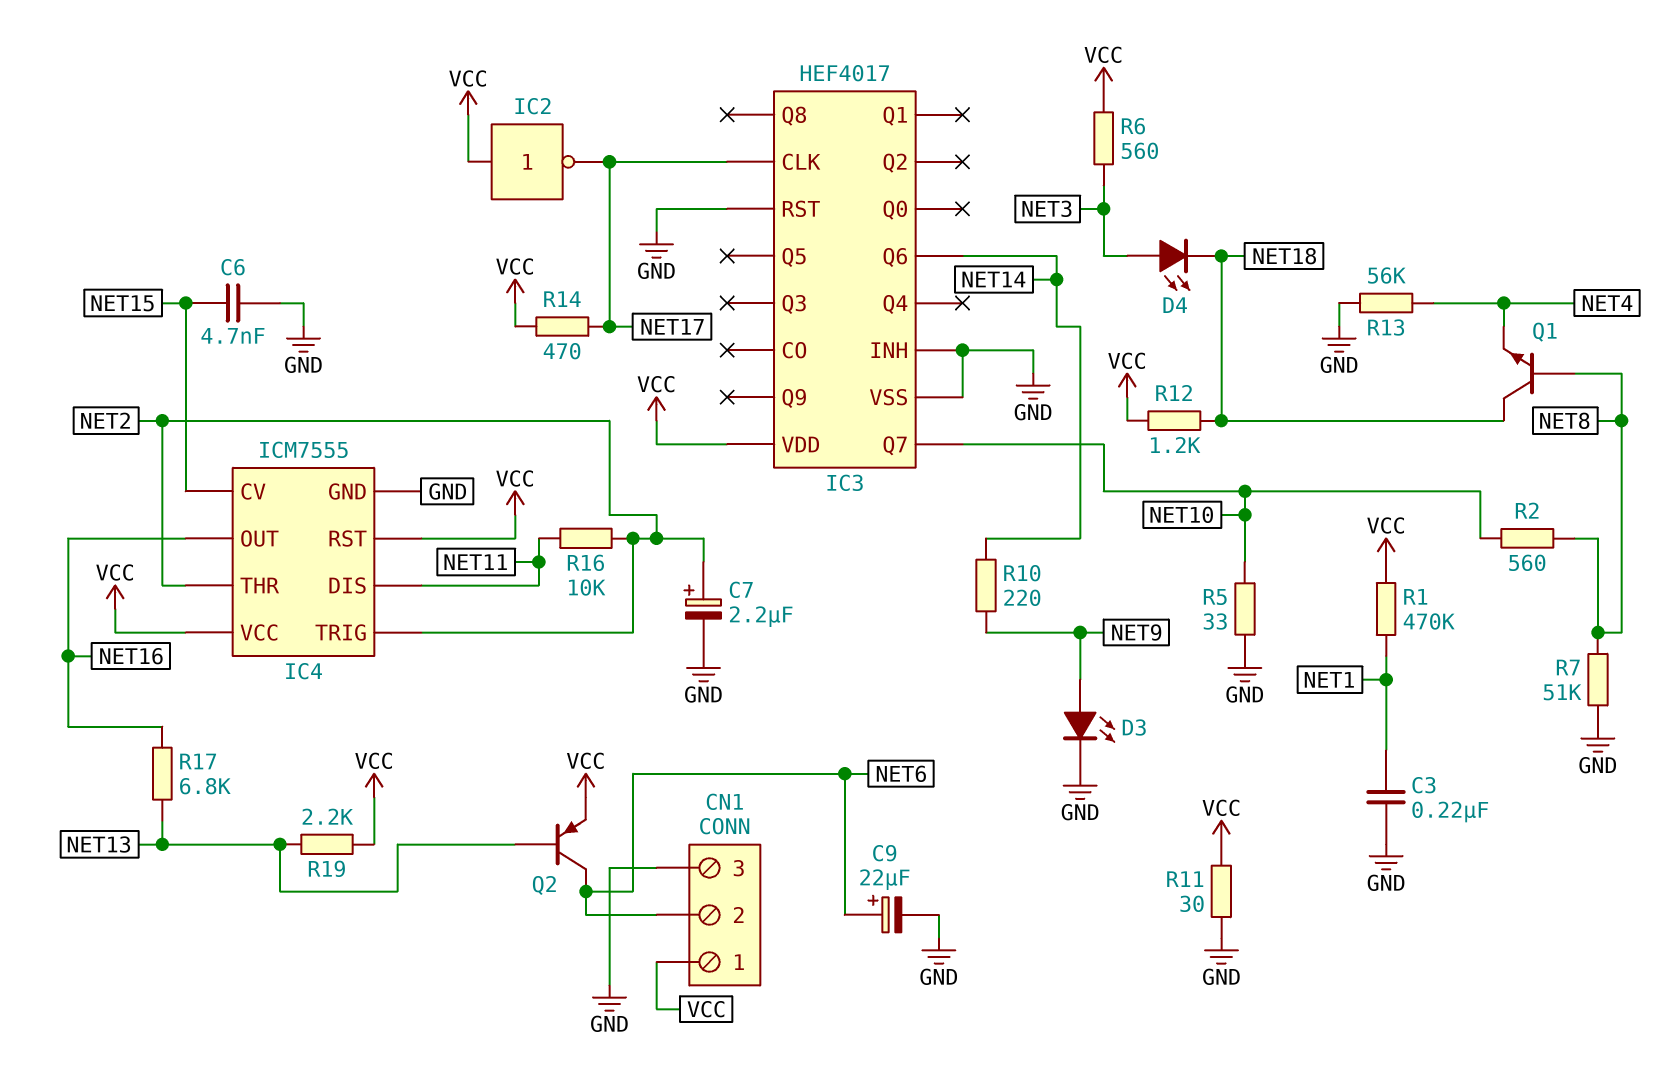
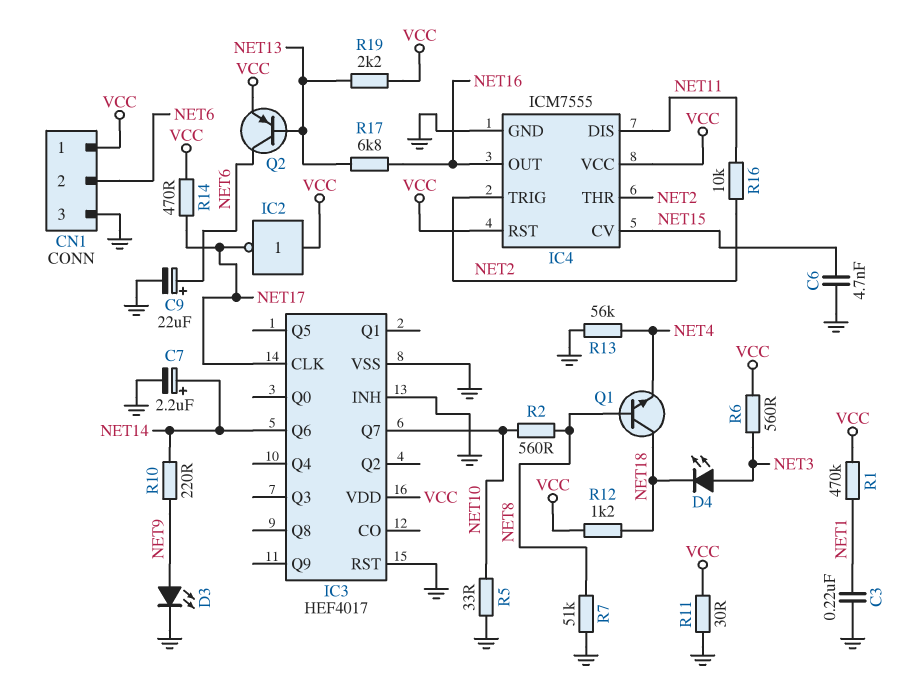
C7: 2.2uF (plus NET2, minus GND) -> 2.2uF (plus NET14, minus GND)

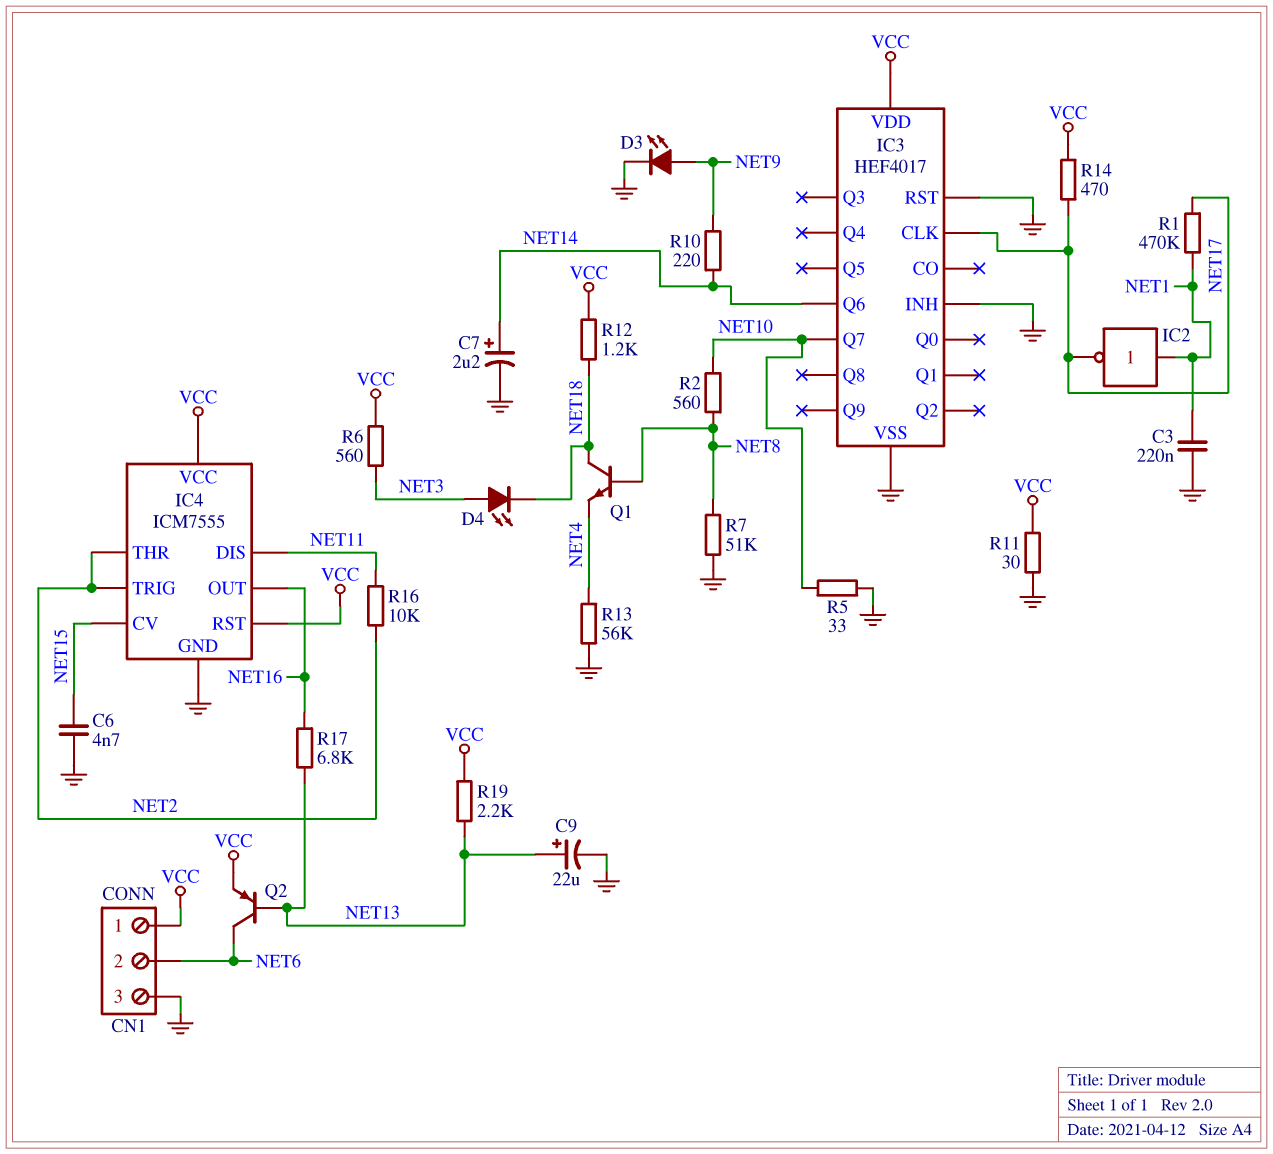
C9: 22uF (plus NET6, minus GND) -> 22uF (plus NET13, minus GND)
IC2: NOT (in VCC, out NET17) -> NOT (in NET1, out NET17)
R1: 470k (NET1, VCC) -> 470k (NET1, NET17)

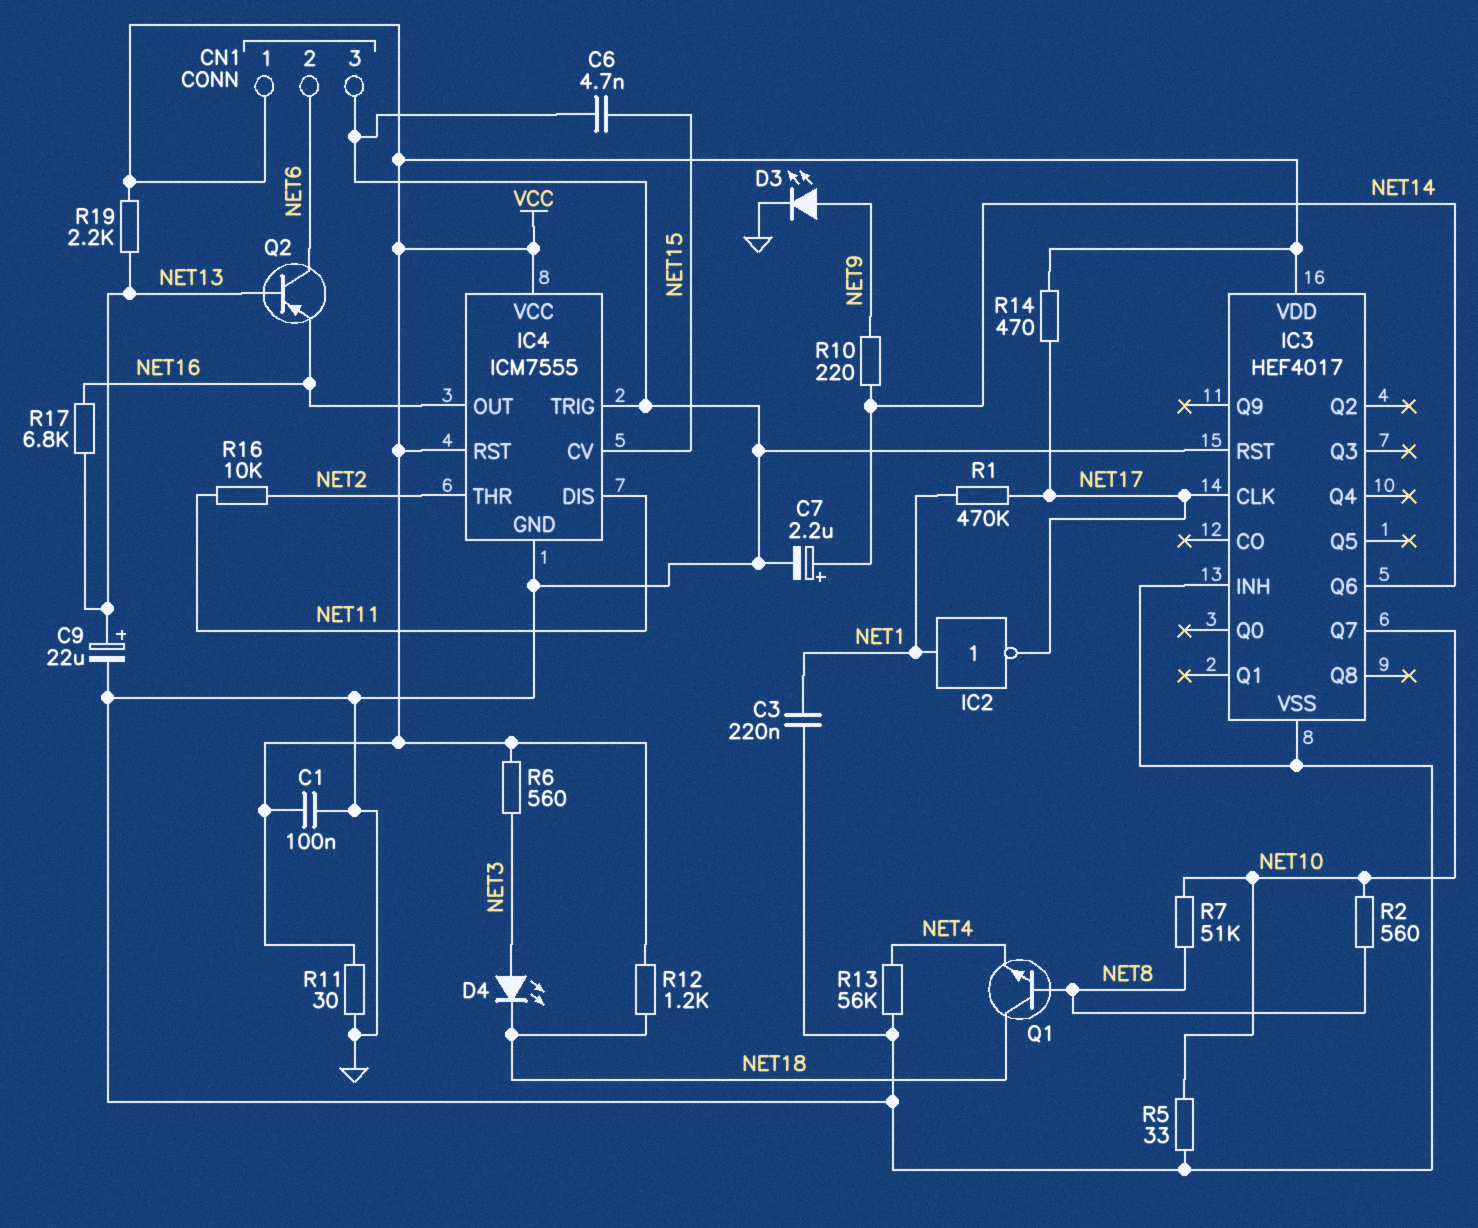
C1: none -> 100nF (GND, VCC)
IC4 pin TRIG: NET2 -> GND
Q2: PNP (B NET13, C NET6, E VCC) -> PNP (B NET13, C NET6, E NET16)
R7: 51k (GND, NET8) -> 51k (NET8, NET10)

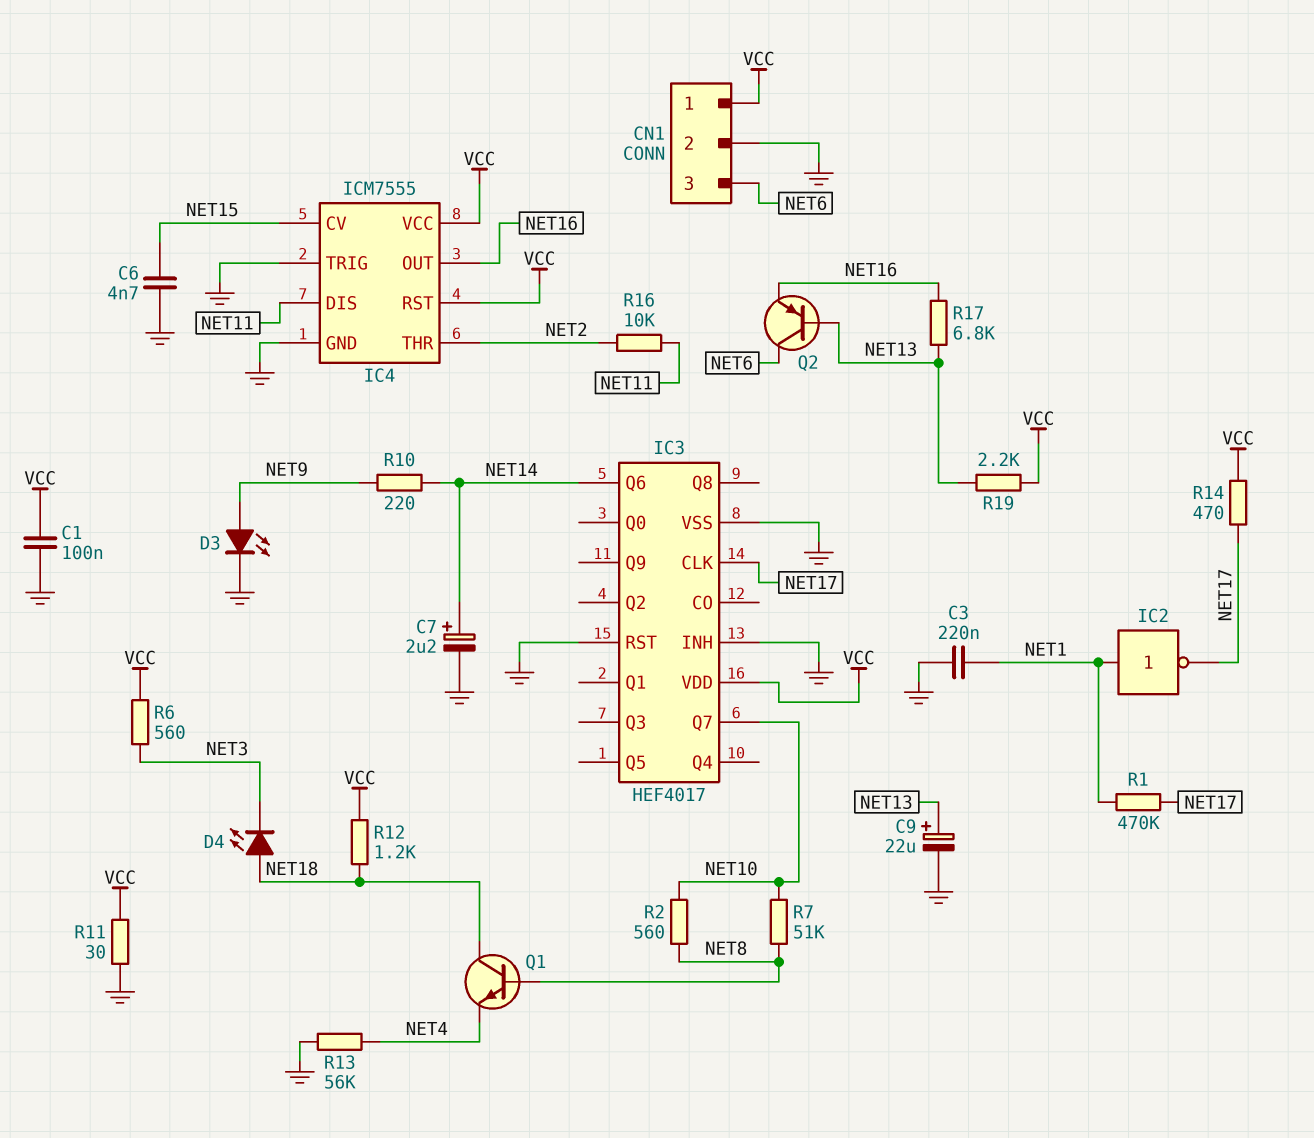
CN1 pin 2: NET6 -> GND
CN1 pin 3: GND -> NET6
D4: LED (A NET3, K NET18) -> LED (A NET18, K NET3)
R5: 33 (GND, NET10) -> none

